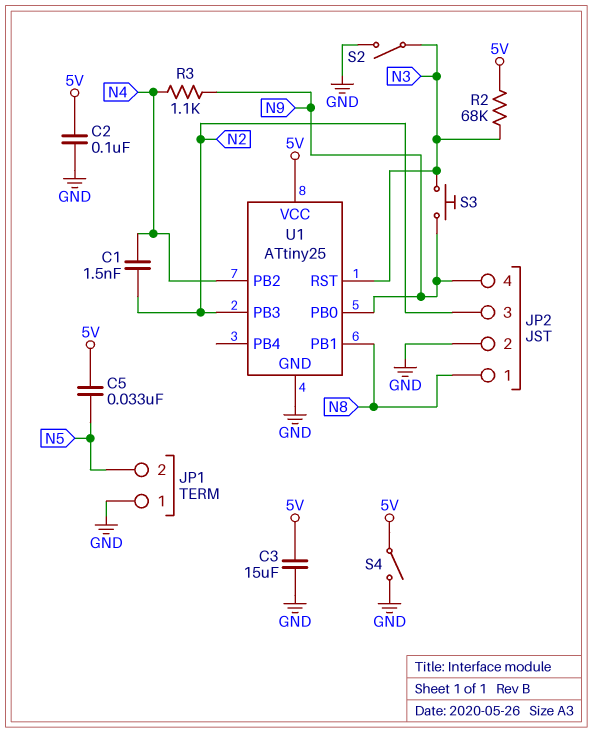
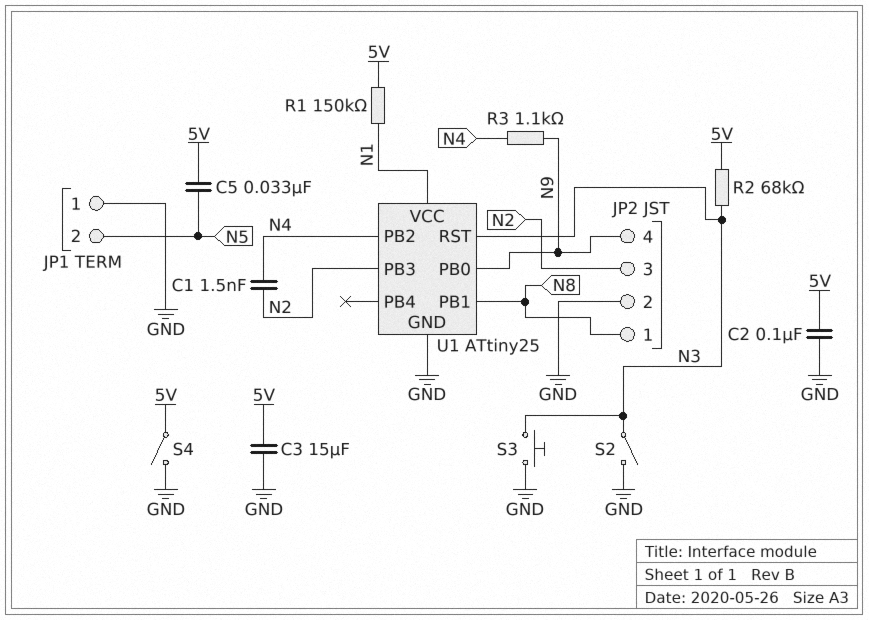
R1: none -> 150k (5V, N1)
S3: button (N3, N9) -> button (GND, N3)
U1 pin VCC: 5V -> N1

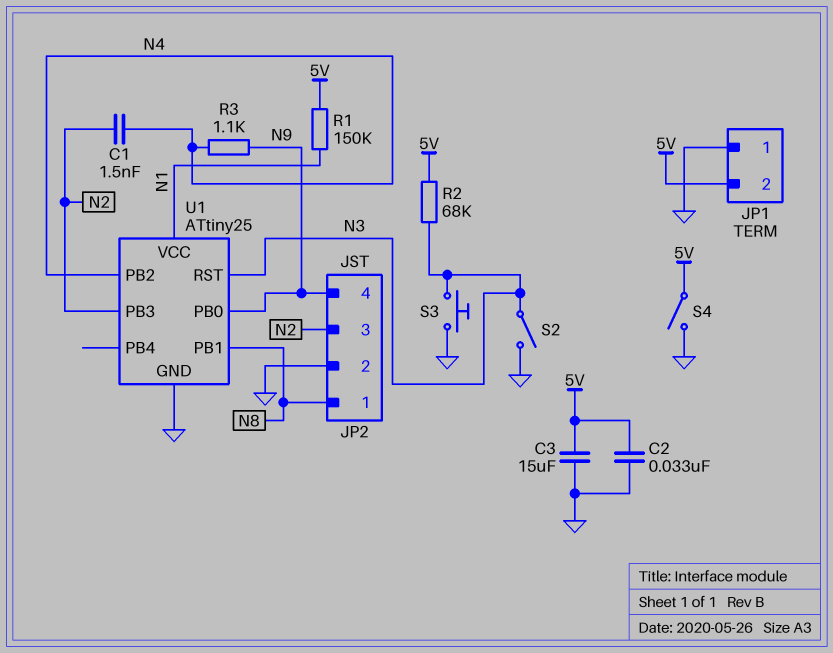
C2: 100nF (5V, GND) -> 33nF (5V, GND)
C5: 33nF (5V, N5) -> none
JP1 pin 2: N5 -> 5V

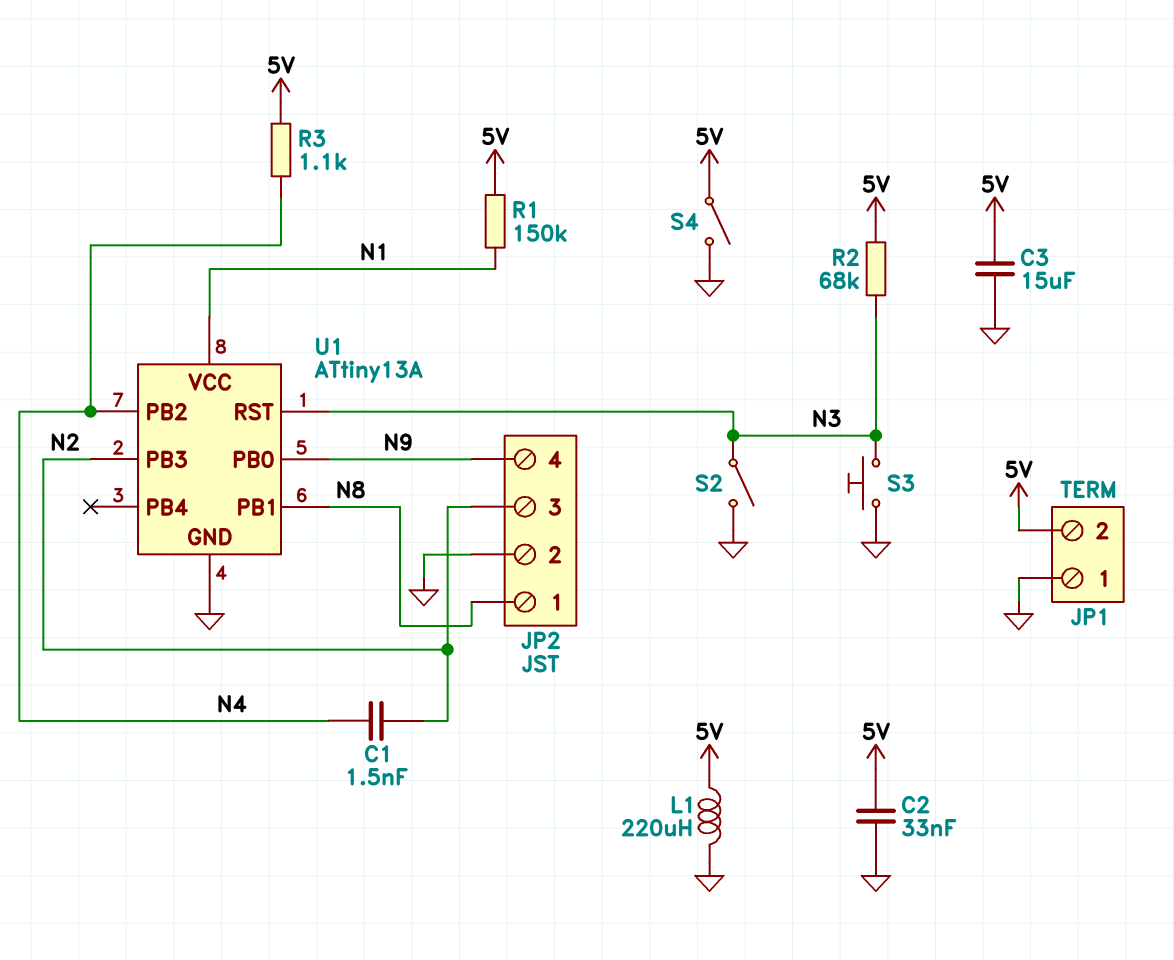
L1: none -> 220uH (5V, GND)
R3: 1.1k (N4, N9) -> 1.1k (5V, N4)
U1: ATtiny25 -> ATtiny13A

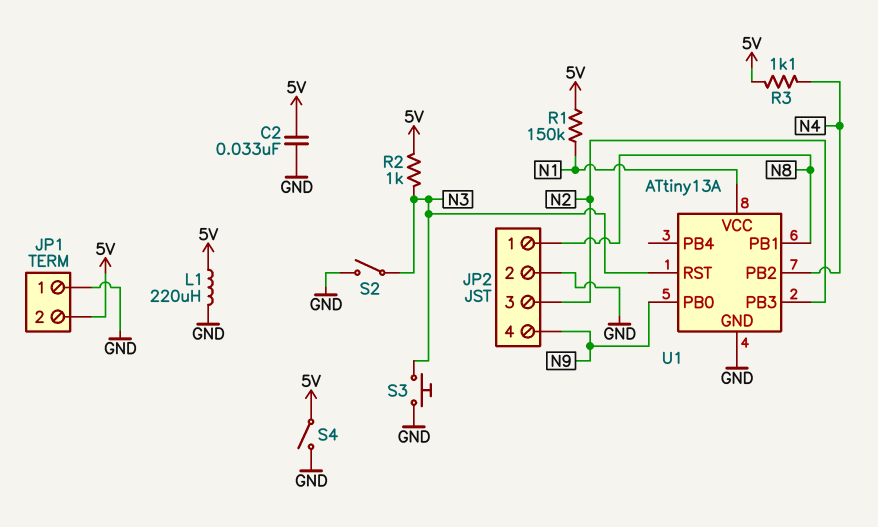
C1: 1.5nF (N2, N4) -> none
C3: 15uF (5V, GND) -> none
R2: 68k (5V, N3) -> 1k (5V, N3)

